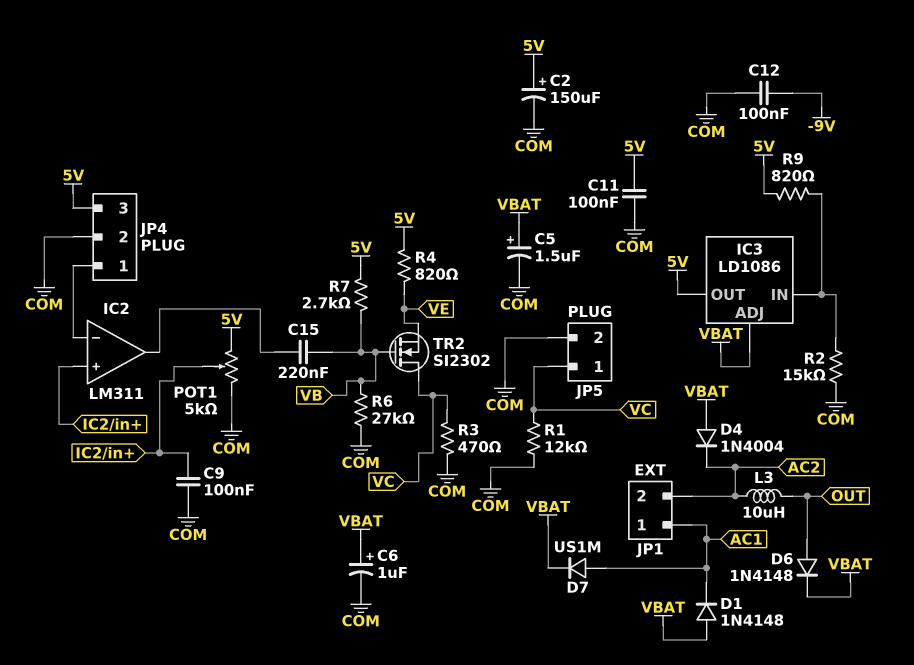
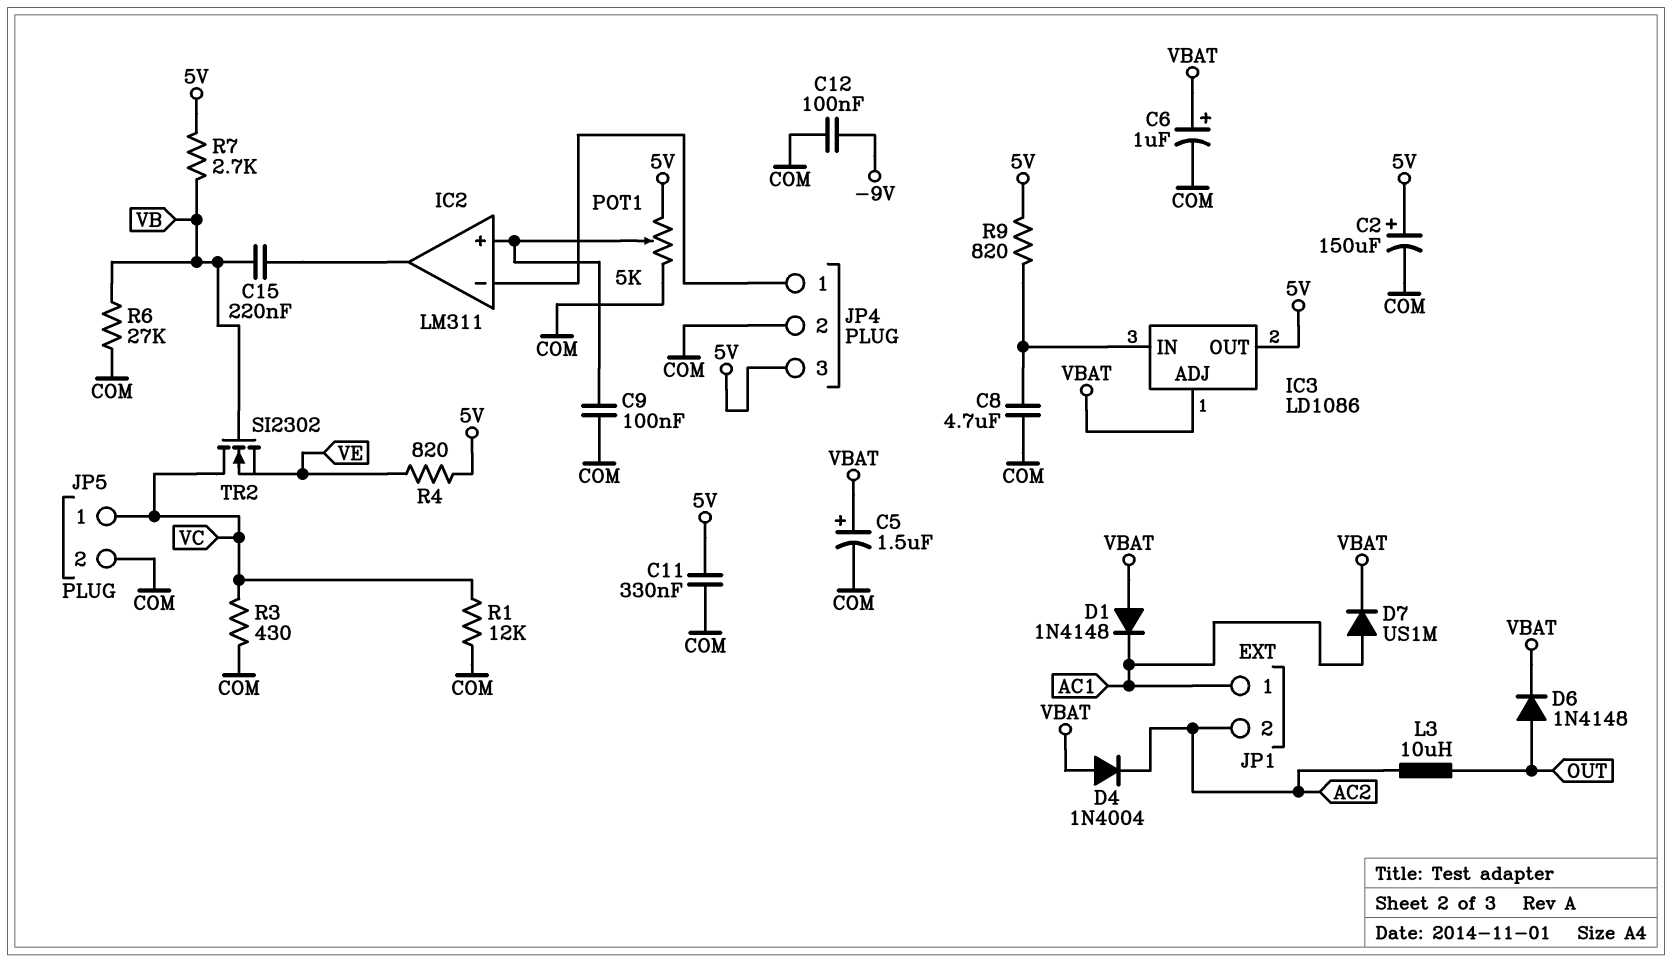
C8: none -> 4.7uF (COM, IC3/IN)
C11: 100nF (5V, COM) -> 330nF (5V, COM)
R2: 15k (COM, IC3/IN) -> none
R3: 470 (COM, VC) -> 430 (COM, VC)

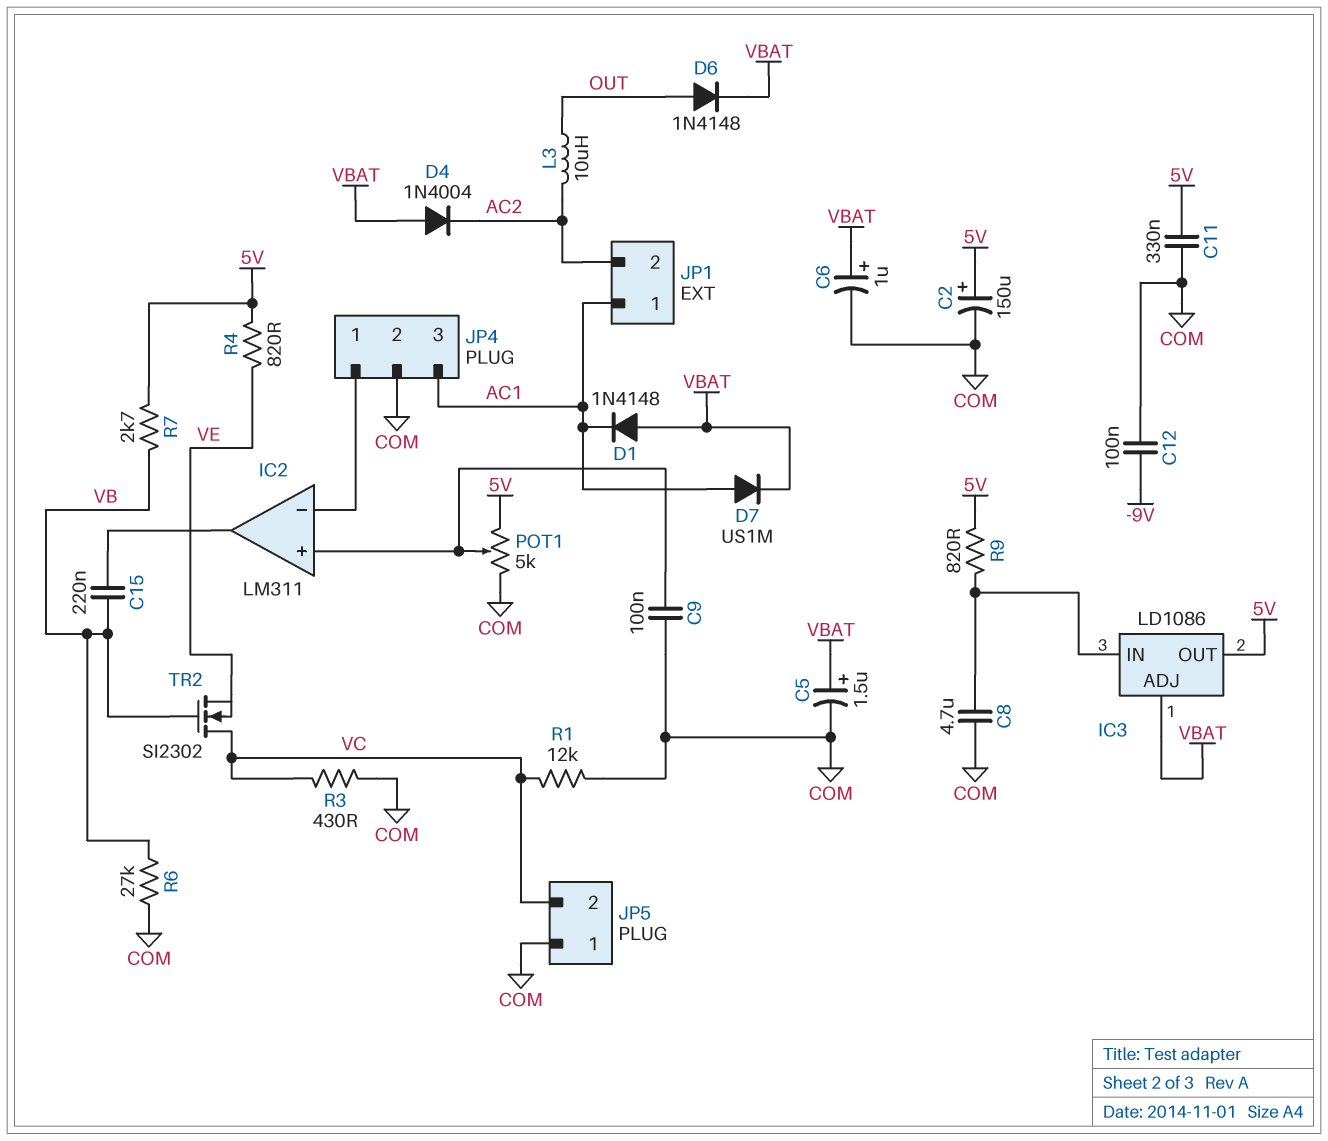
JP4 pin 3: 5V -> AC1
JP5 pin 1: VC -> COM
JP5 pin 2: COM -> VC

